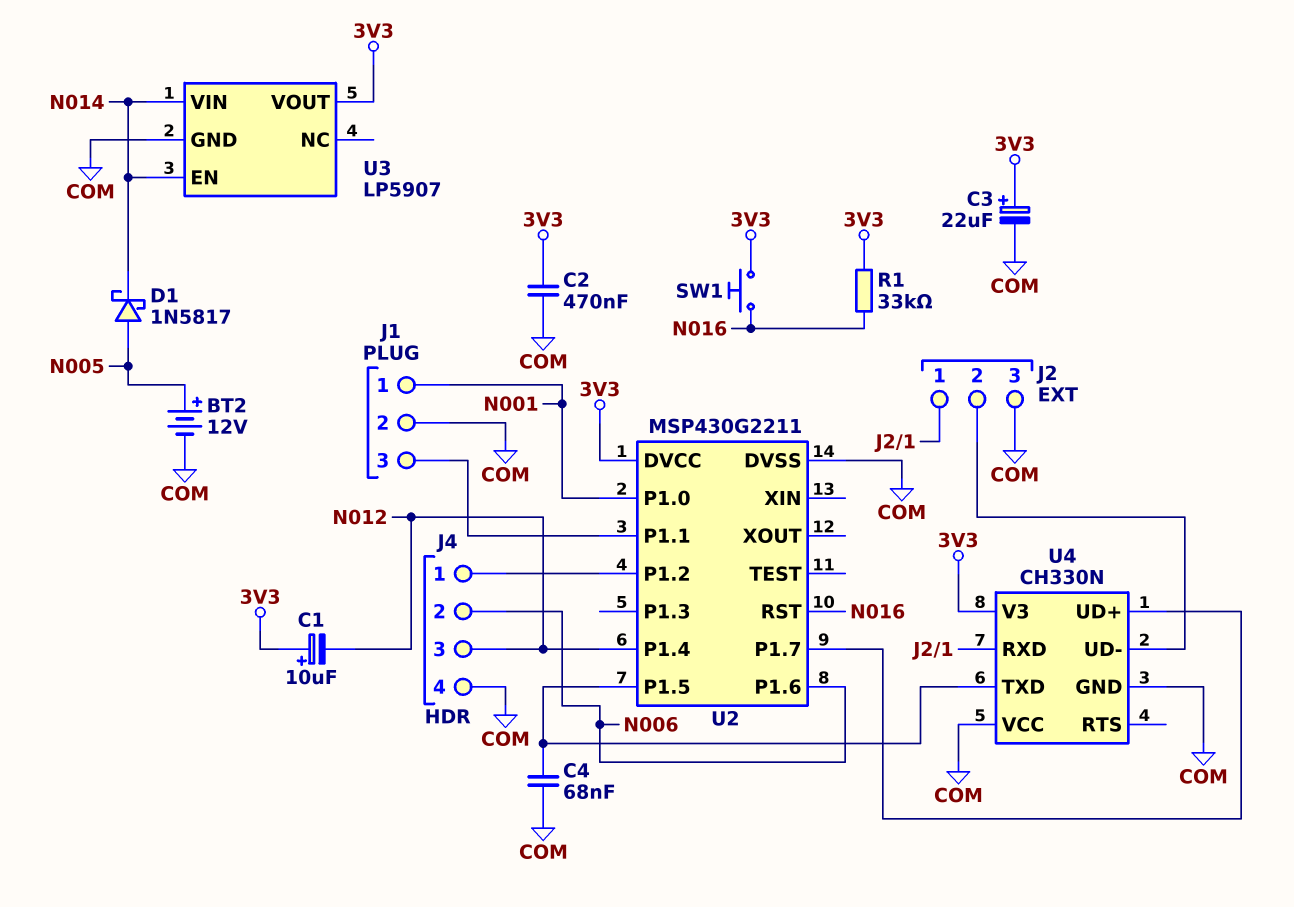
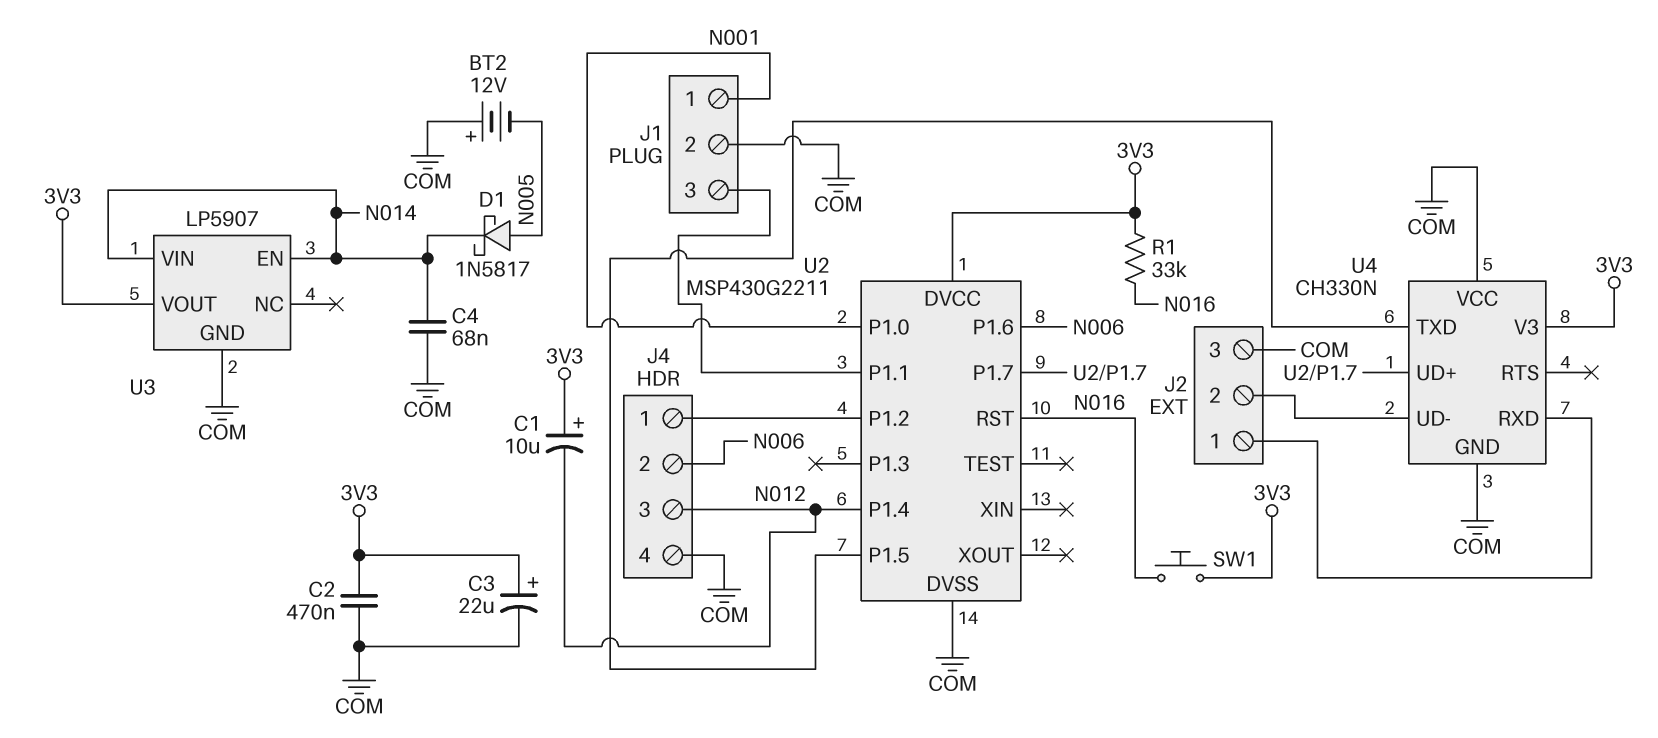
BT2: 12V (plus N005, minus COM) -> 12V (plus COM, minus N005)
C4: 68nF (COM, U2/P1.5) -> 68nF (COM, N014)

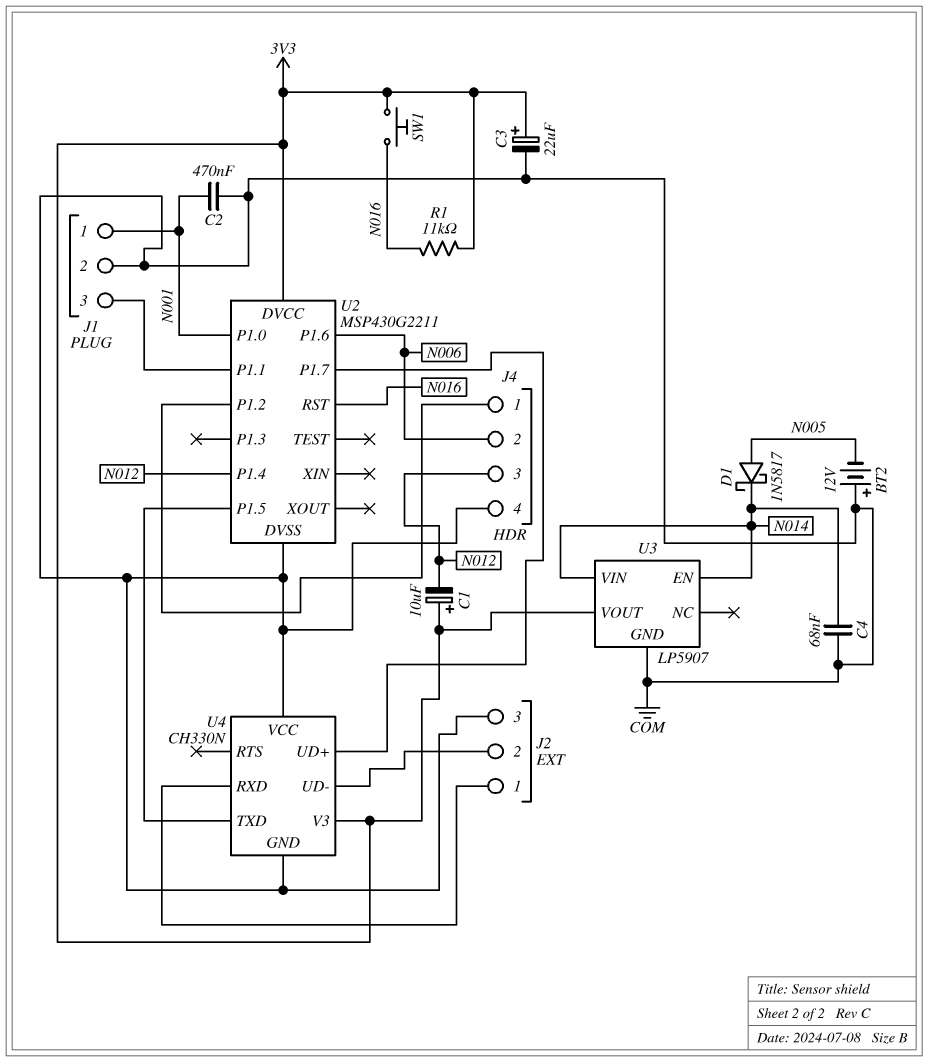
C2: 470nF (3V3, COM) -> 470nF (COM, N001)
R1: 33k (3V3, N016) -> 11k (3V3, N016)

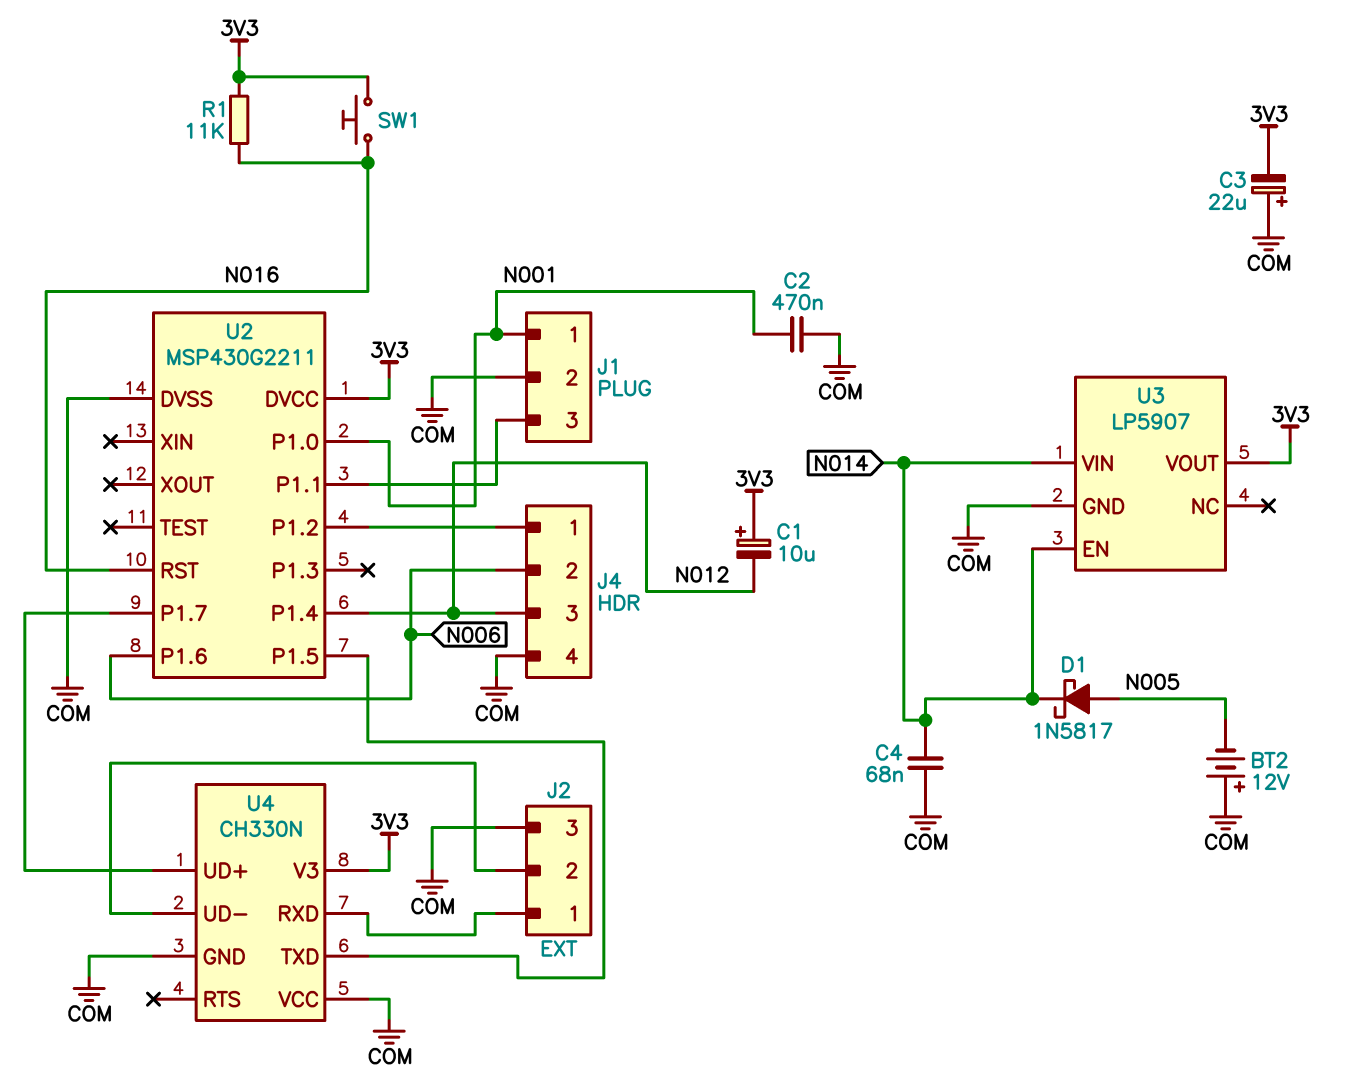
C3: 22uF (plus 3V3, minus COM) -> 22uF (plus COM, minus 3V3)

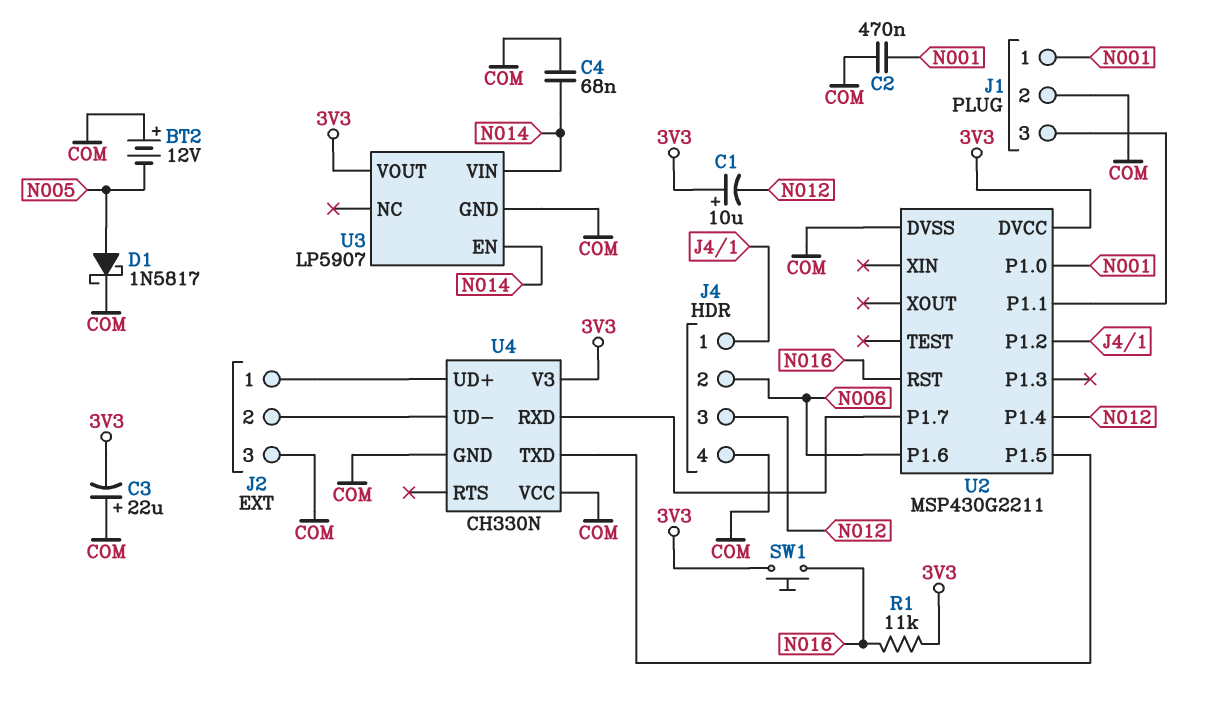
D1: schottky 1N5817 (A N005, K N014) -> schottky 1N5817 (A N005, K COM)
U4 pin RXD: J2/1 -> U2/P1.7
U4 pin UD+: U2/P1.7 -> J2/1

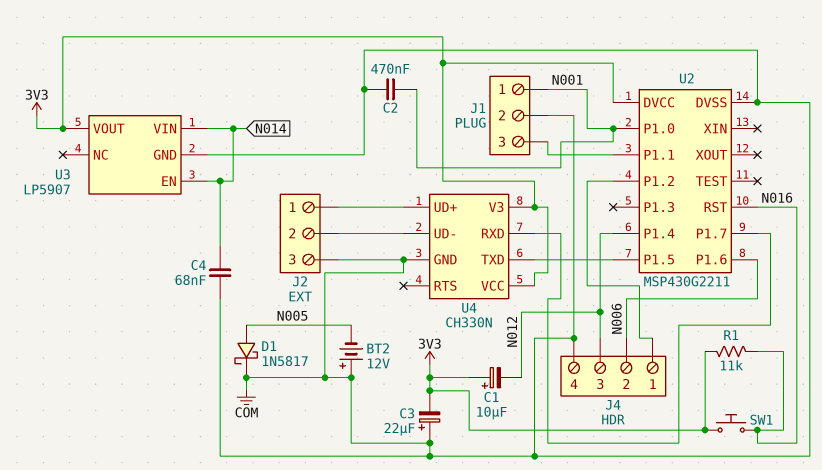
U4 pin VCC: COM -> 3V3

